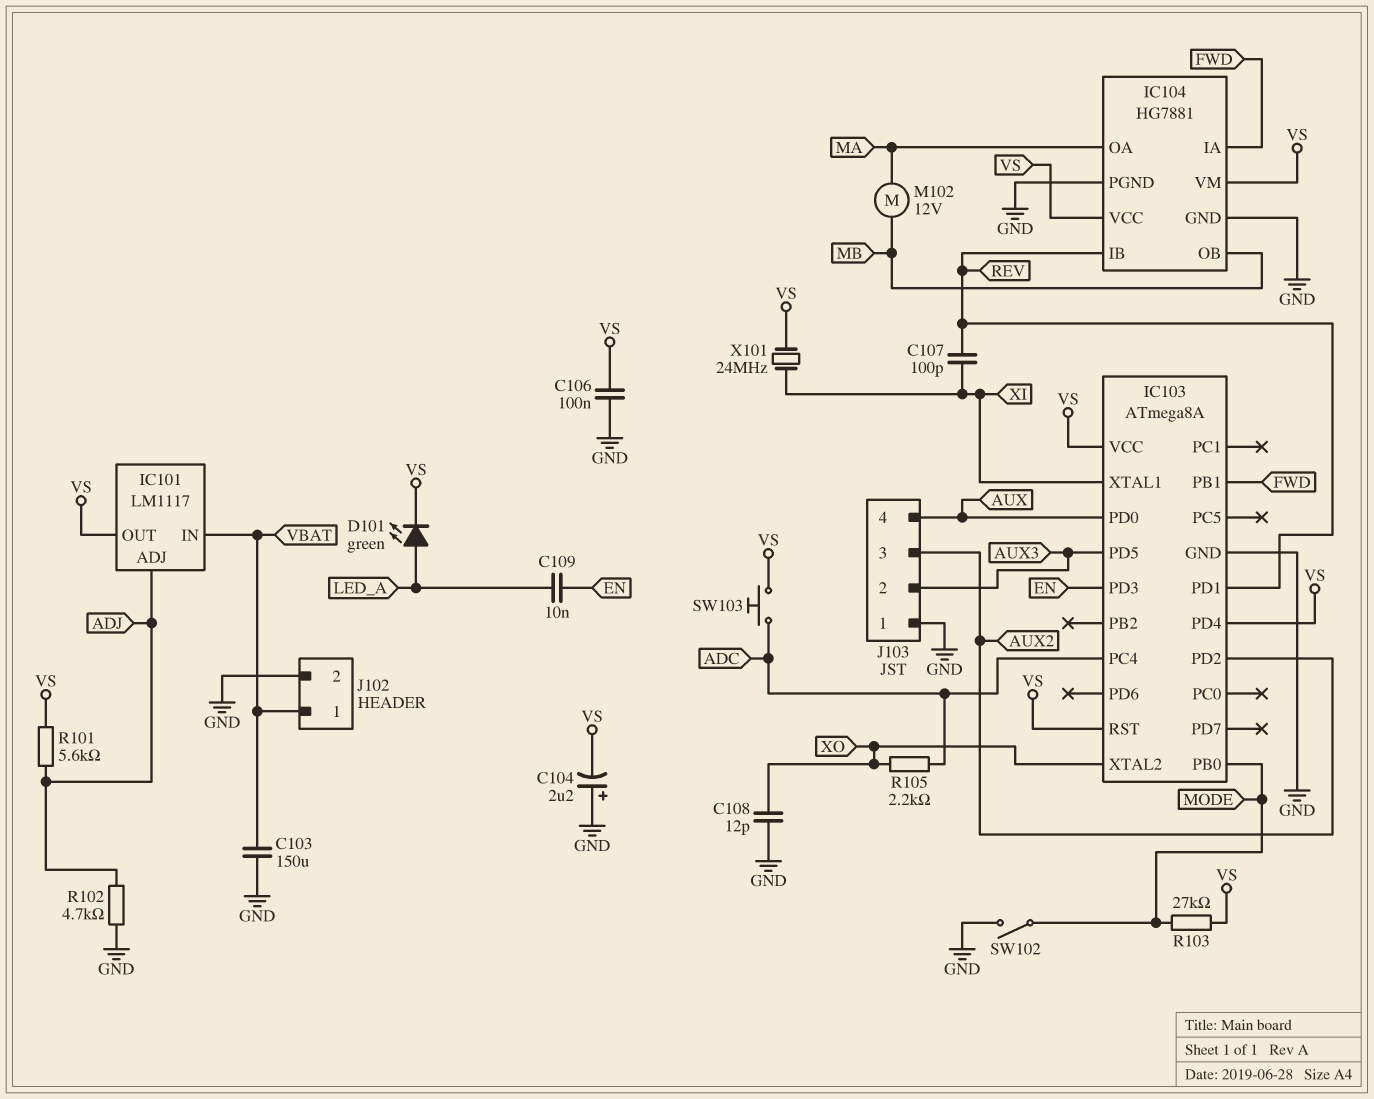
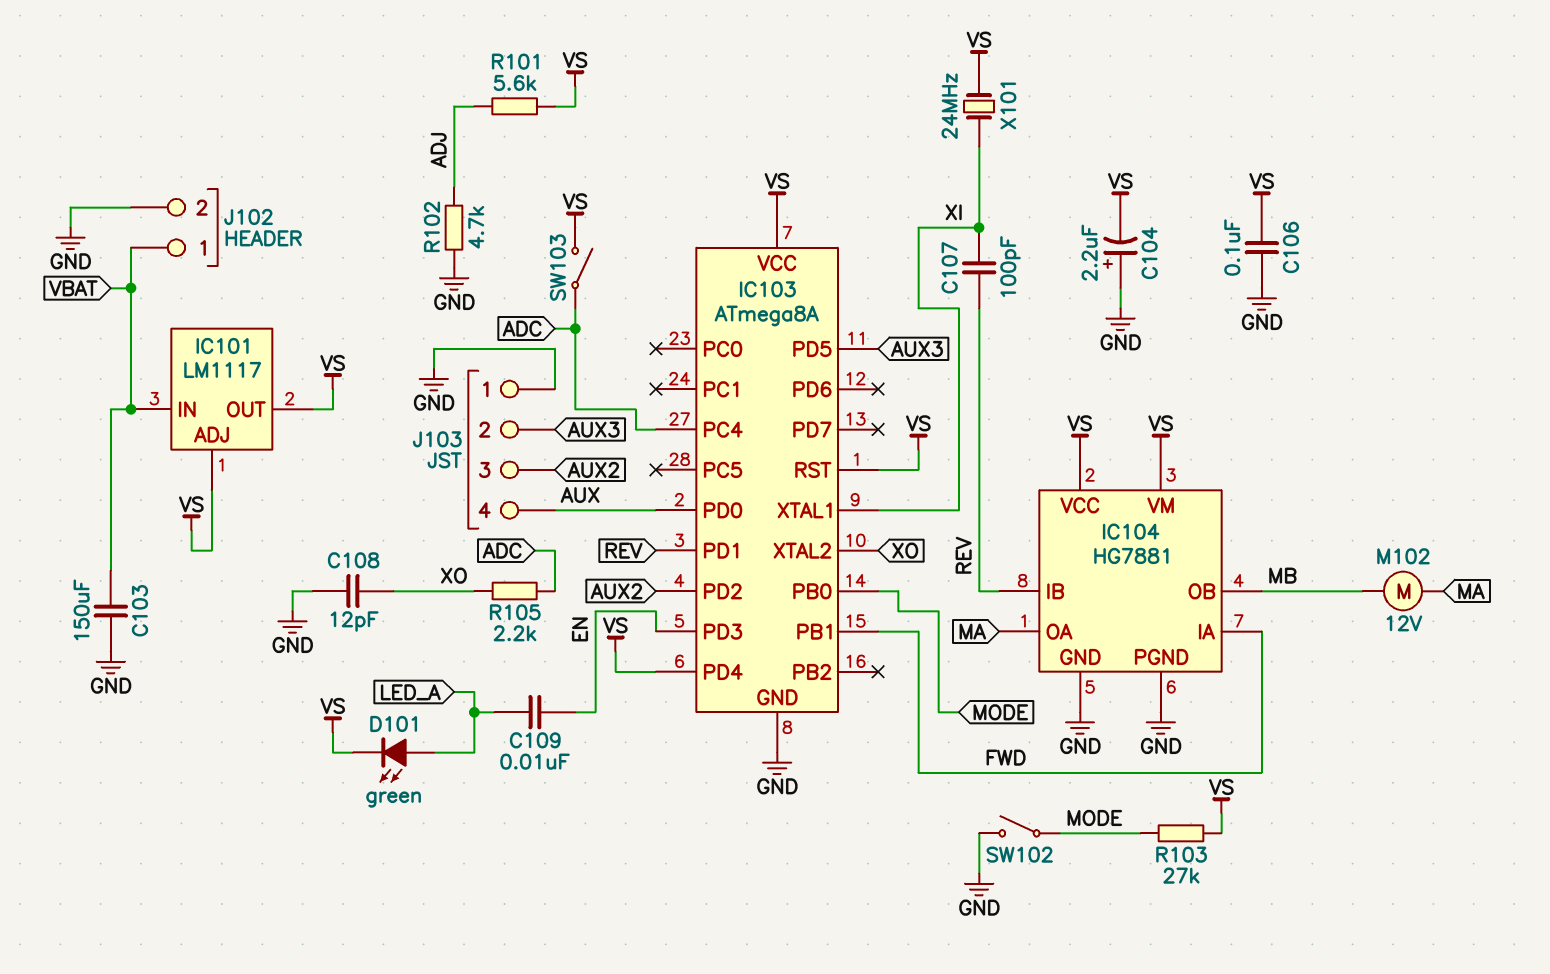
IC101 pin ADJ: ADJ -> VS
SW103: button (ADC, VS) -> switch (ADC, VS)

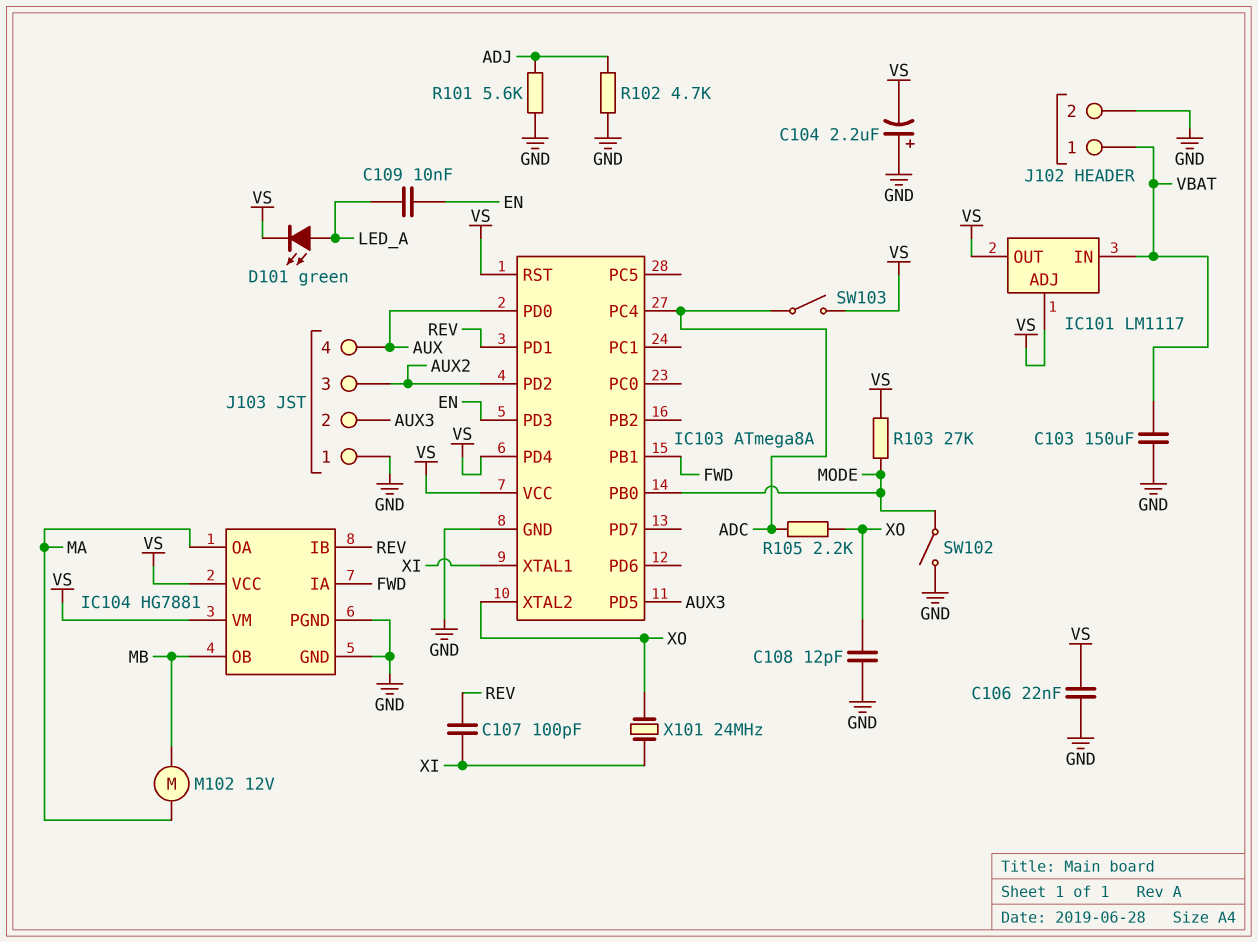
C106: 100nF (GND, VS) -> 22nF (GND, VS)
R101: 5.6k (ADJ, VS) -> 5.6k (ADJ, GND)
X101: 24MHz (VS, XI) -> 24MHz (XI, XO)

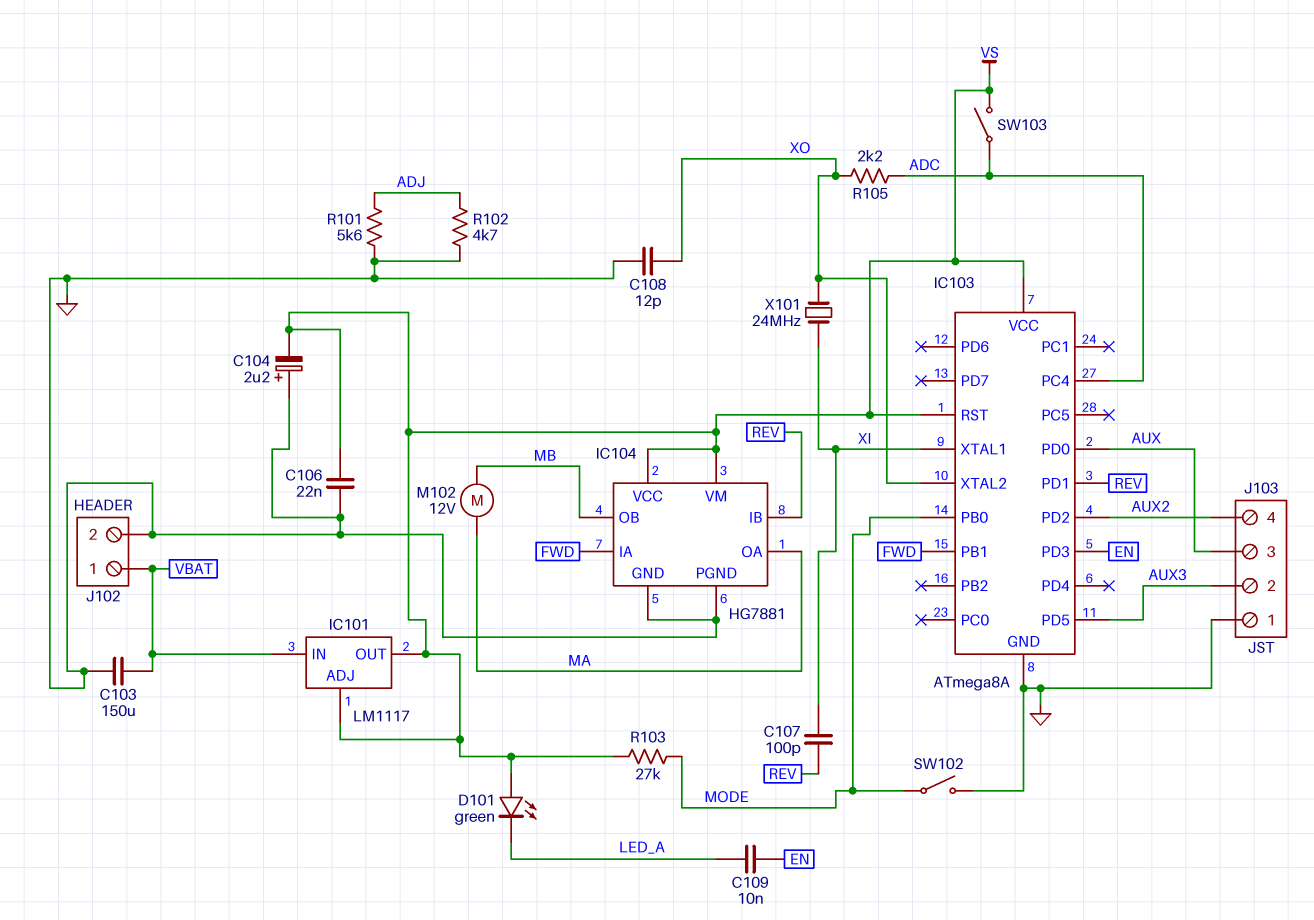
D101: LED green (A LED_A, K VS) -> LED green (A VS, K LED_A)
IC103 pin PD4: VS -> none
J103 pin 3: AUX2 -> AUX
J103 pin 4: AUX -> AUX2

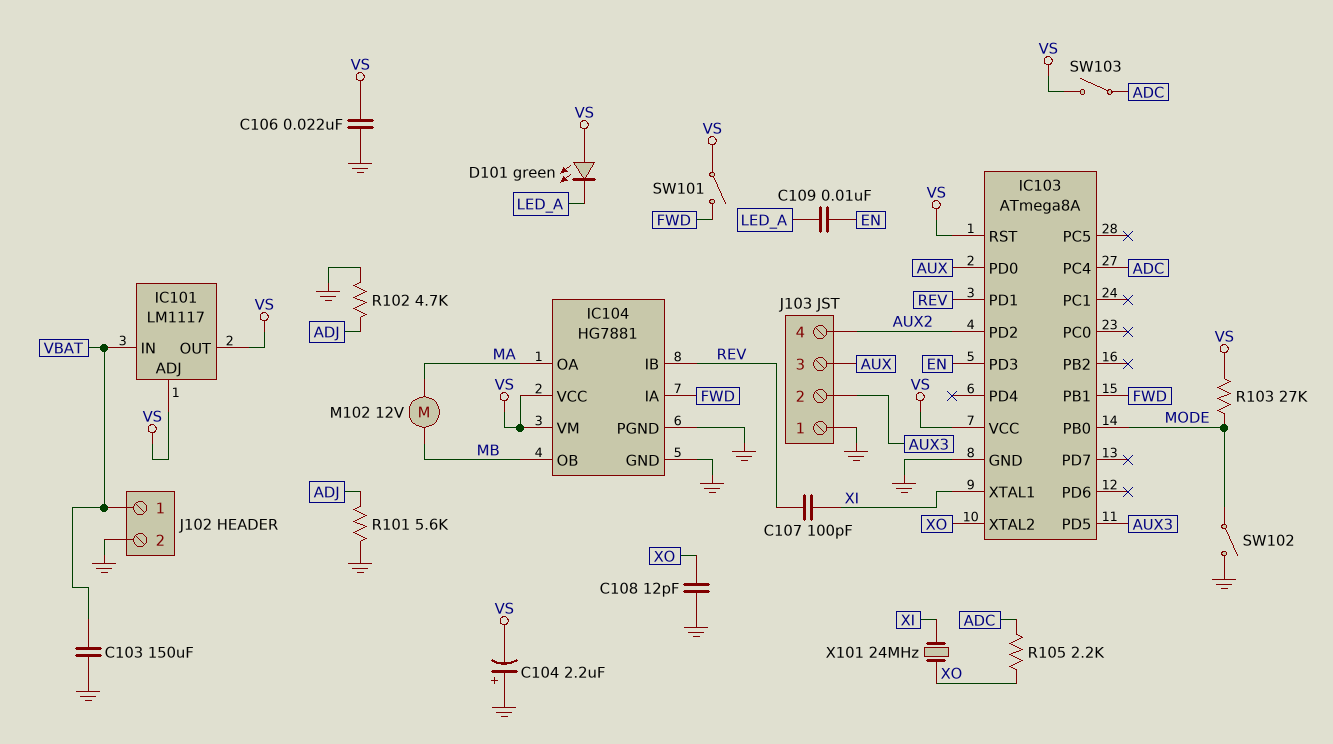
SW101: none -> switch (FWD, VS)

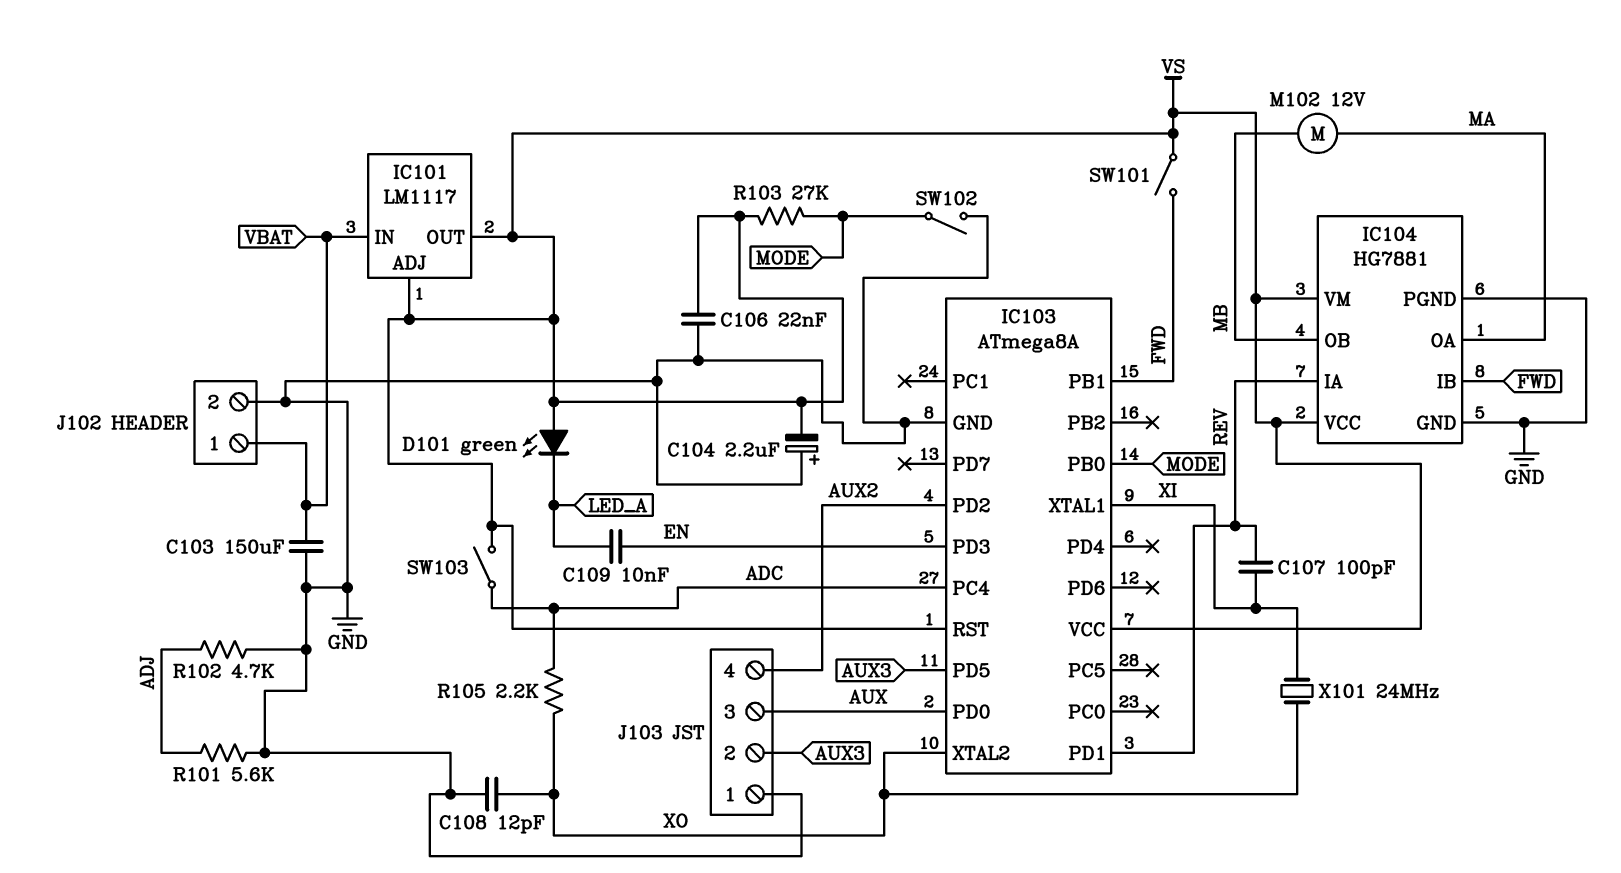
IC104 pin IA: FWD -> REV
IC104 pin IB: REV -> FWD

